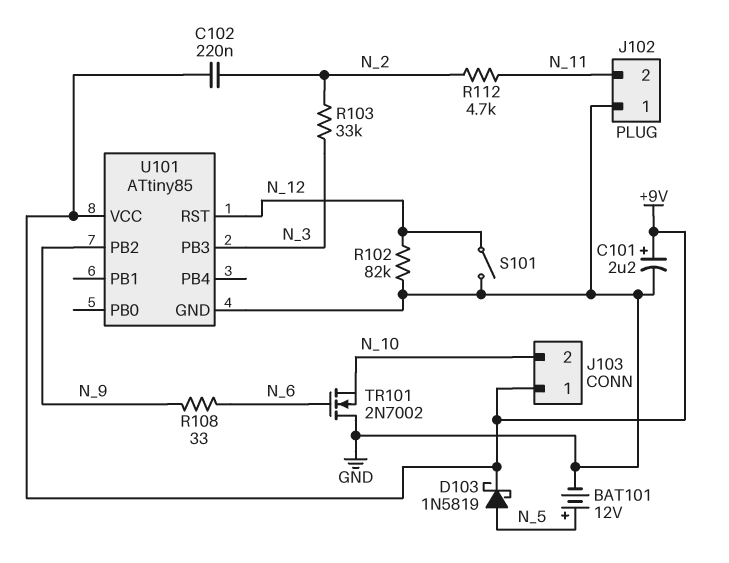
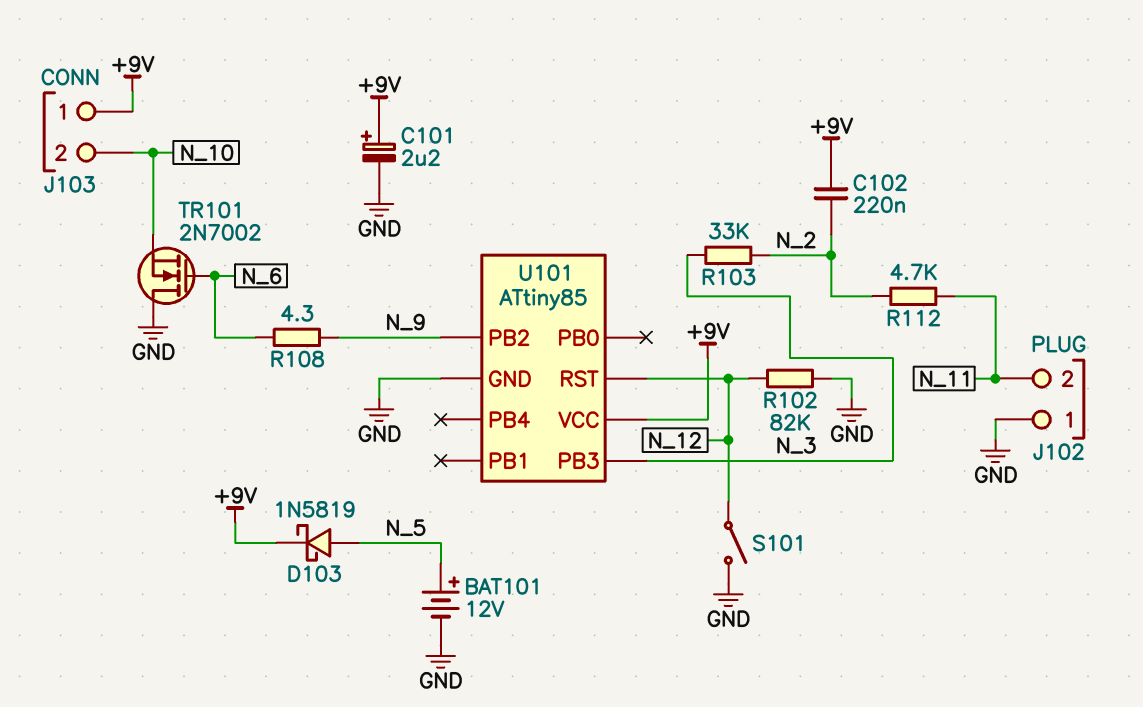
R108: 33 (N_6, N_9) -> 4.3 (N_6, N_9)

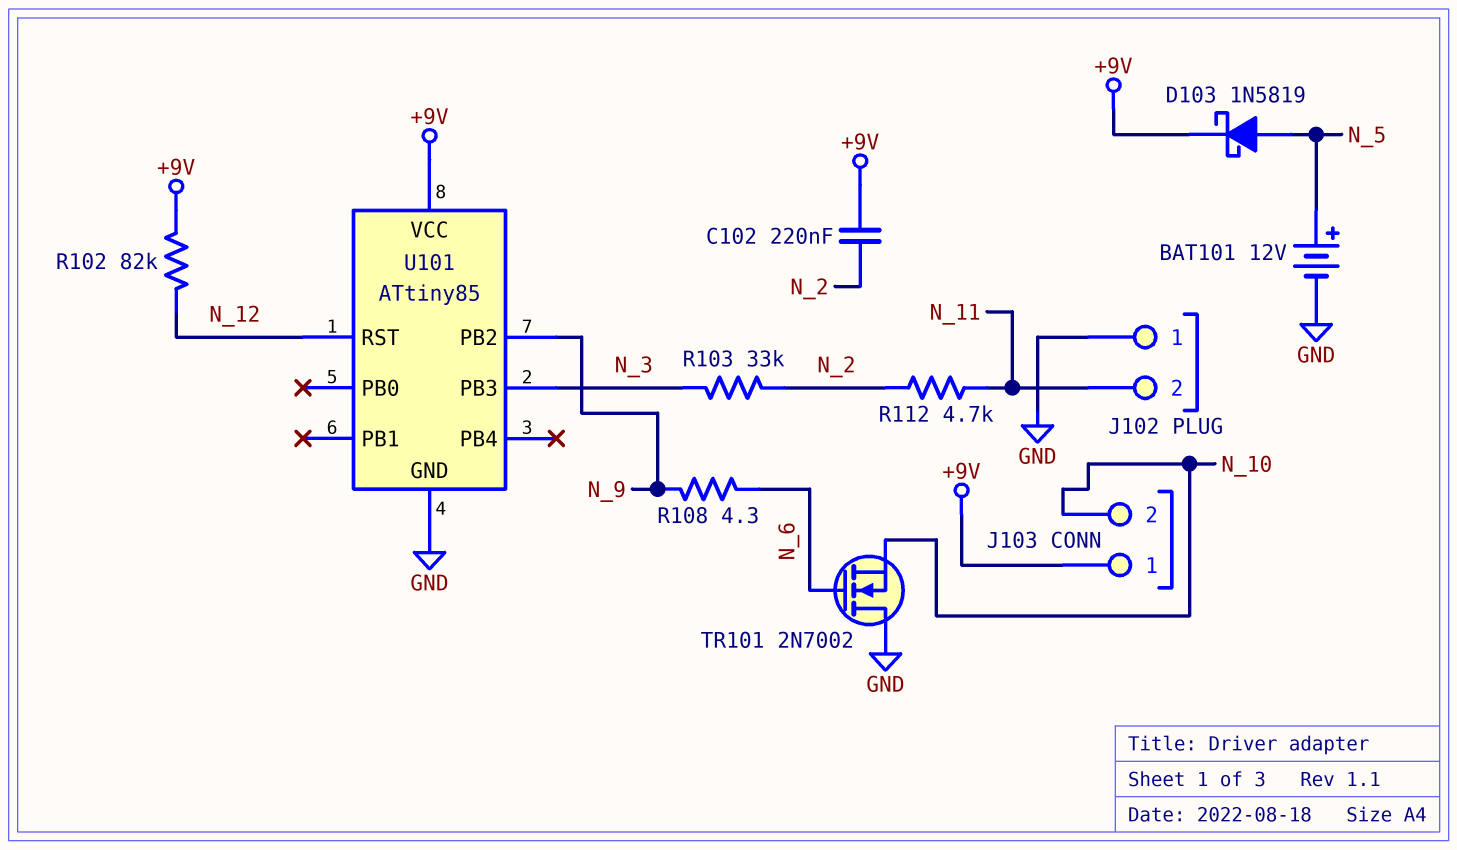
C101: 2.2uF (plus +9V, minus GND) -> none
R102: 82k (GND, N_12) -> 82k (+9V, N_12)
S101: switch (GND, N_12) -> none

